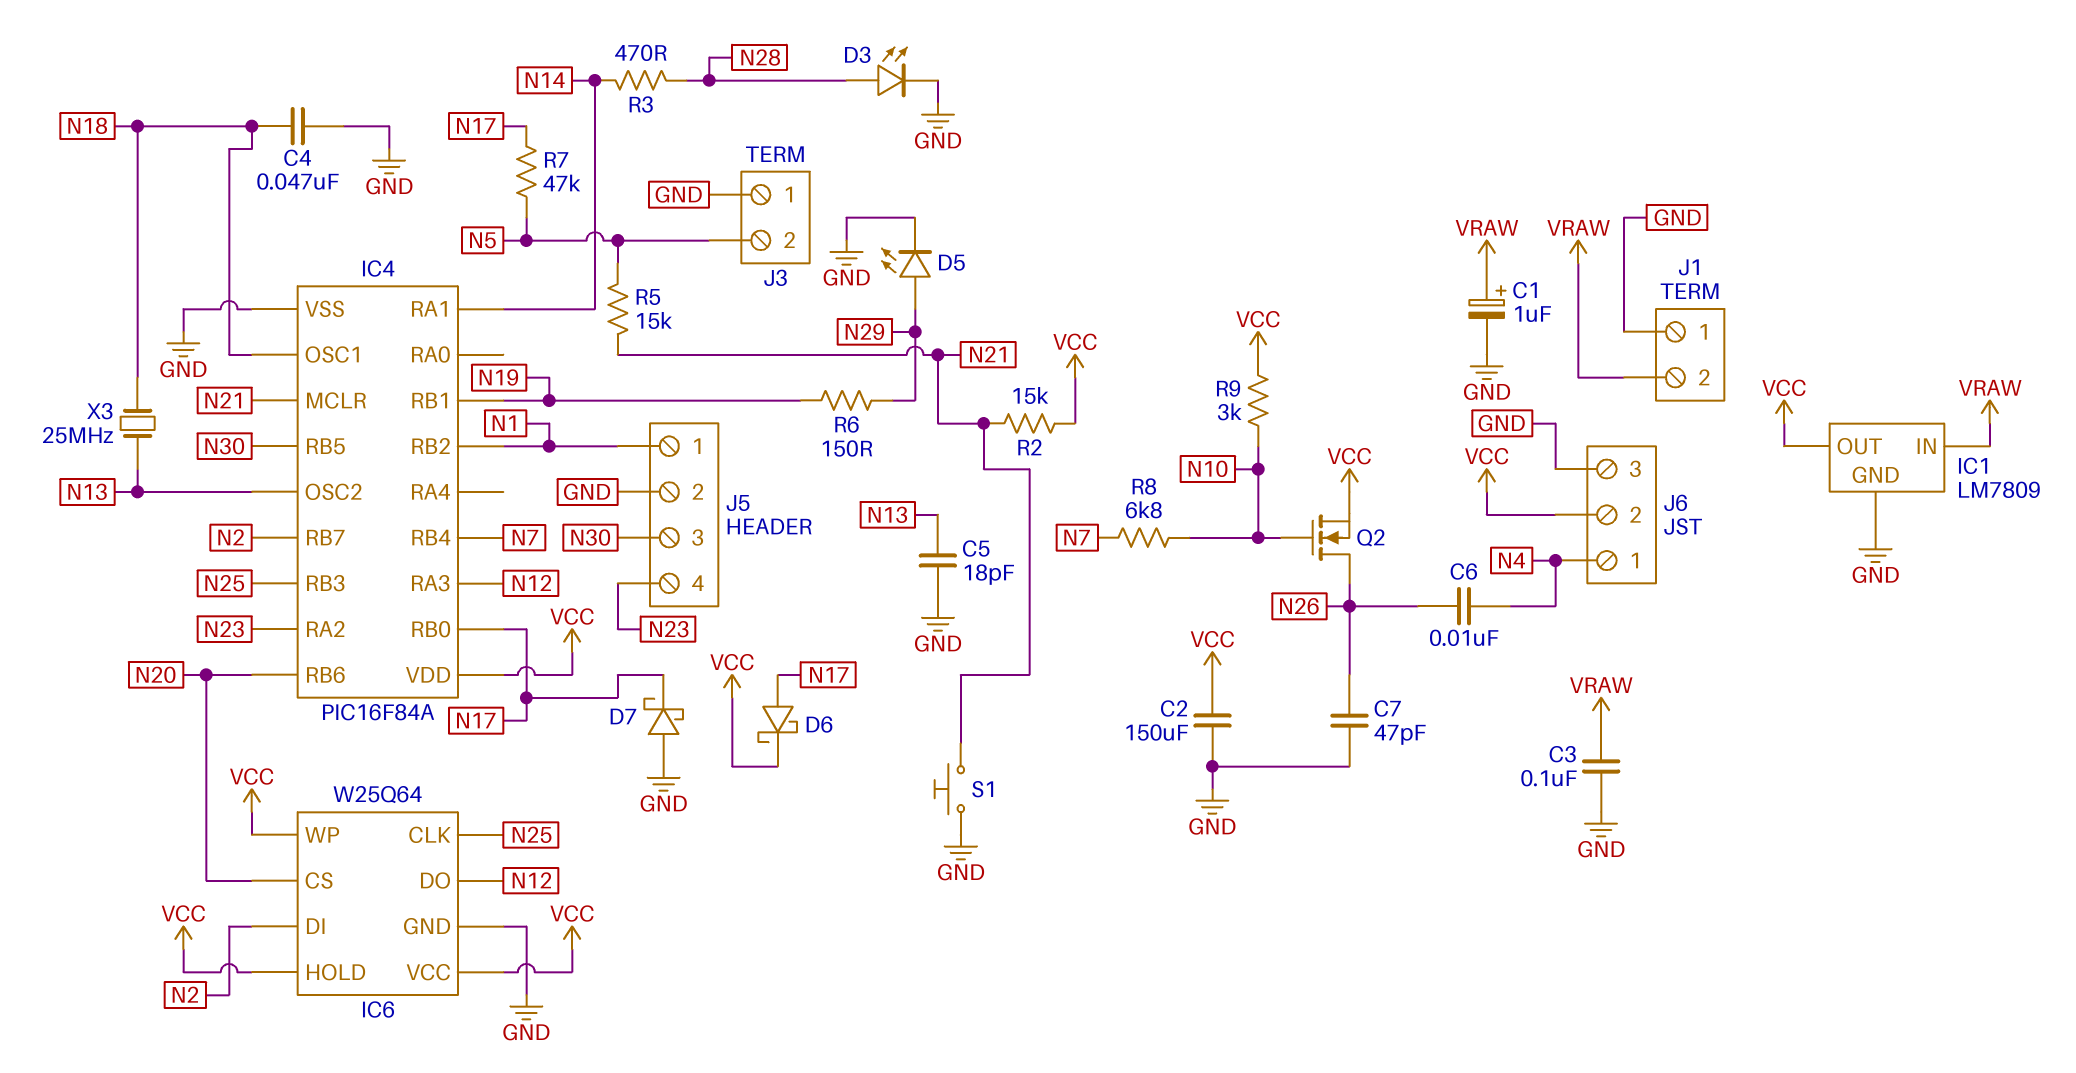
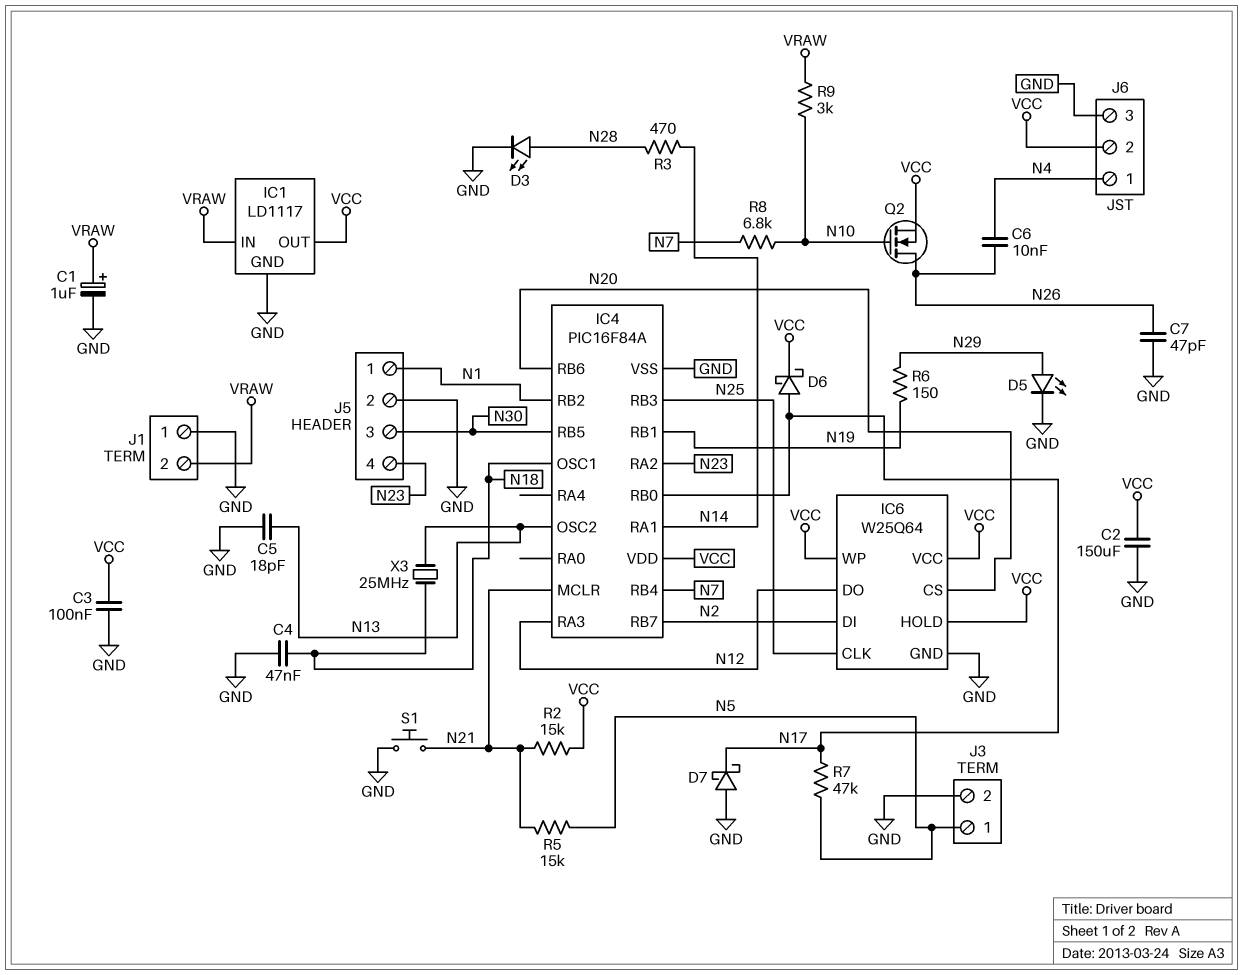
C3: 100nF (GND, VRAW) -> 100nF (GND, VCC)
IC1: LM7809 -> LD1117
J3 pin 1: GND -> N5
J3 pin 2: N5 -> GND
R9: 3k (N10, VCC) -> 3k (N10, VRAW)

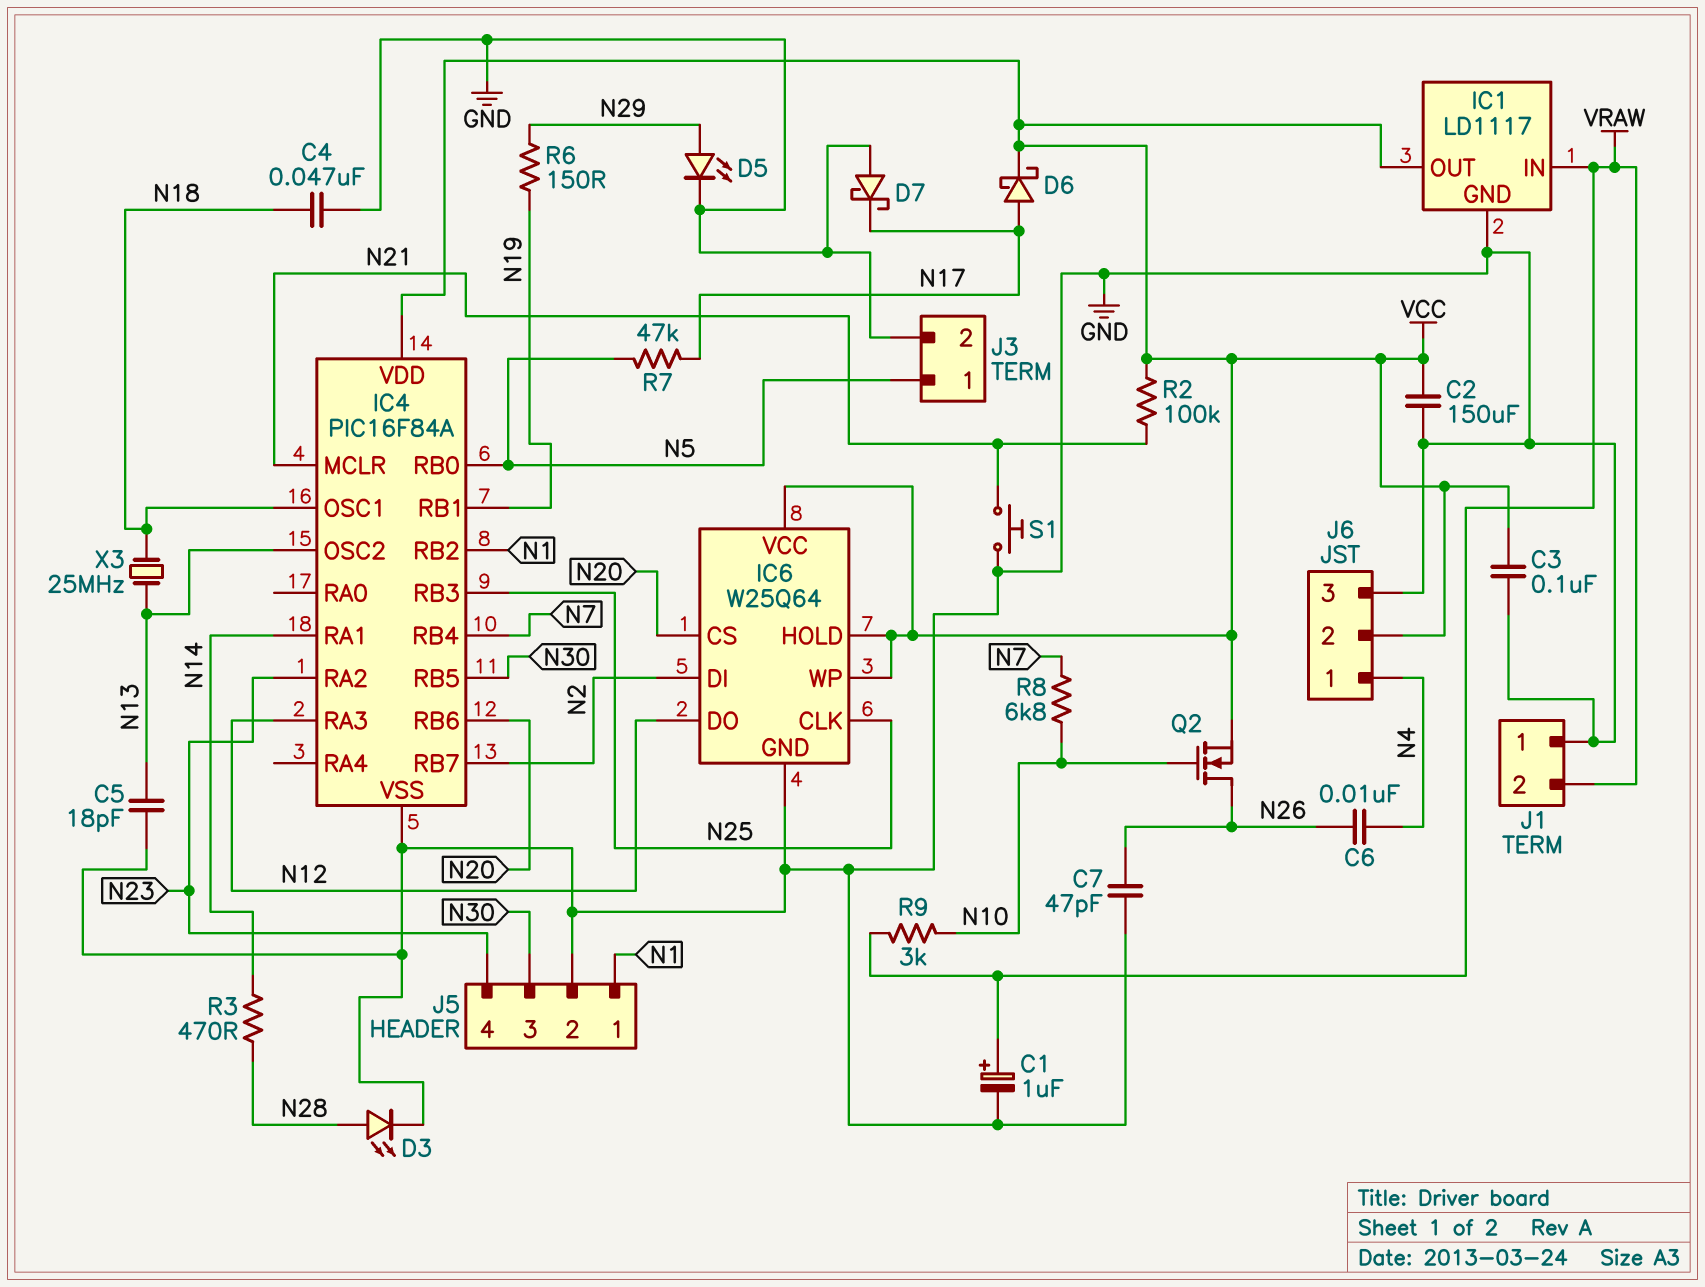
IC4 pin RB0: N17 -> N5
R2: 15k (N21, VCC) -> 100k (N21, VCC)
R5: 15k (N5, N21) -> none

